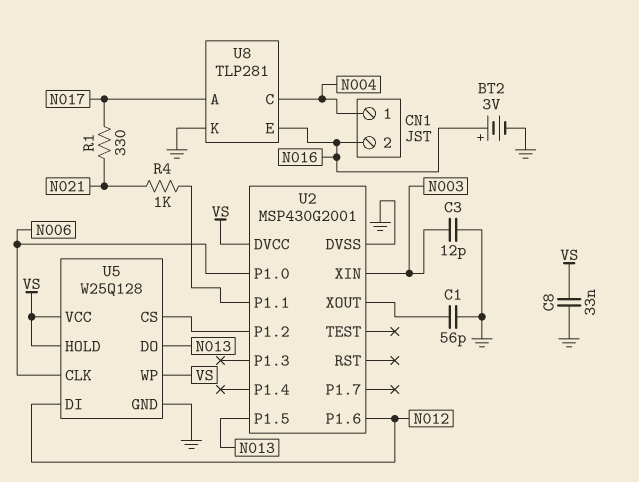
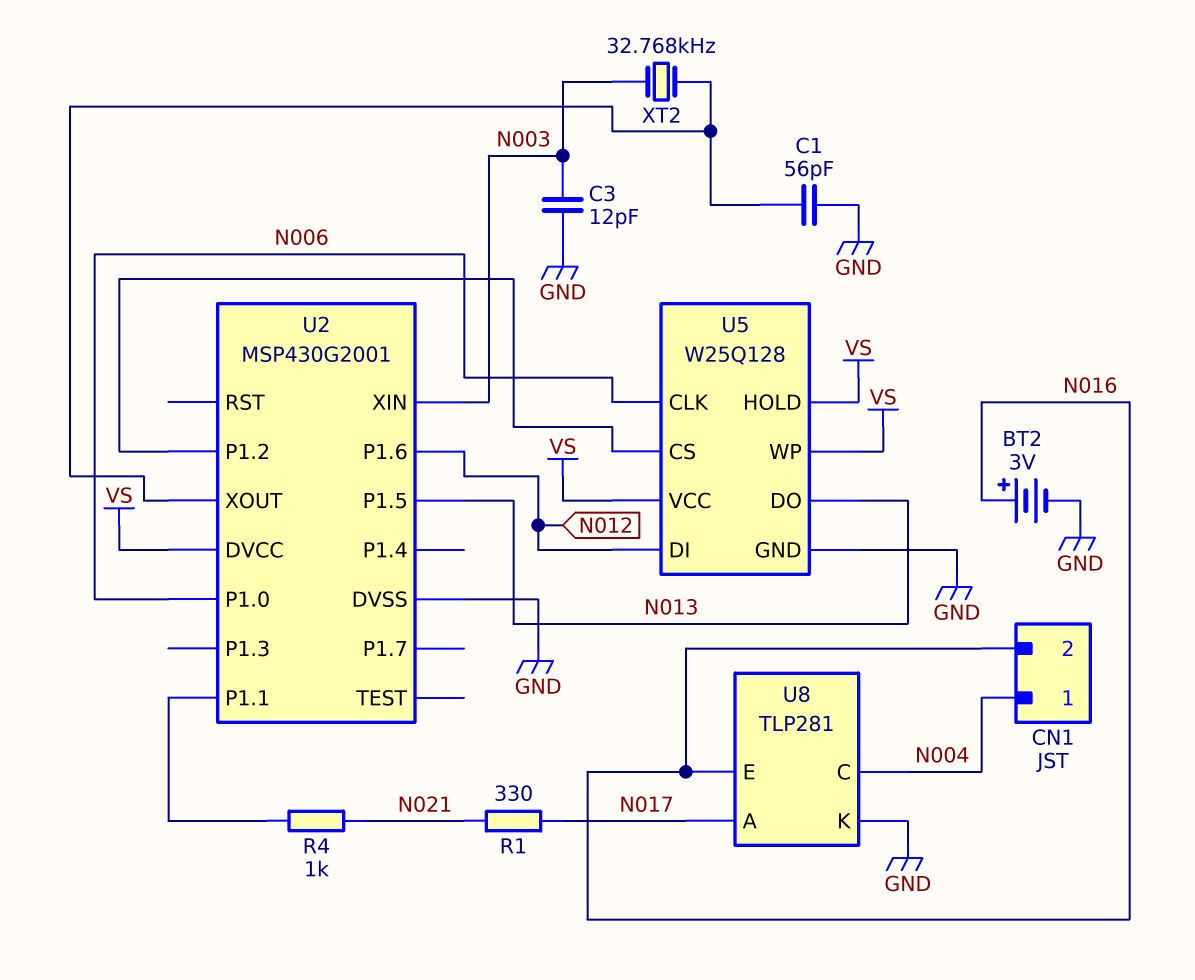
C8: 33nF (GND, VS) -> none
XT2: none -> 32.768kHz (N003, U2/XOUT)

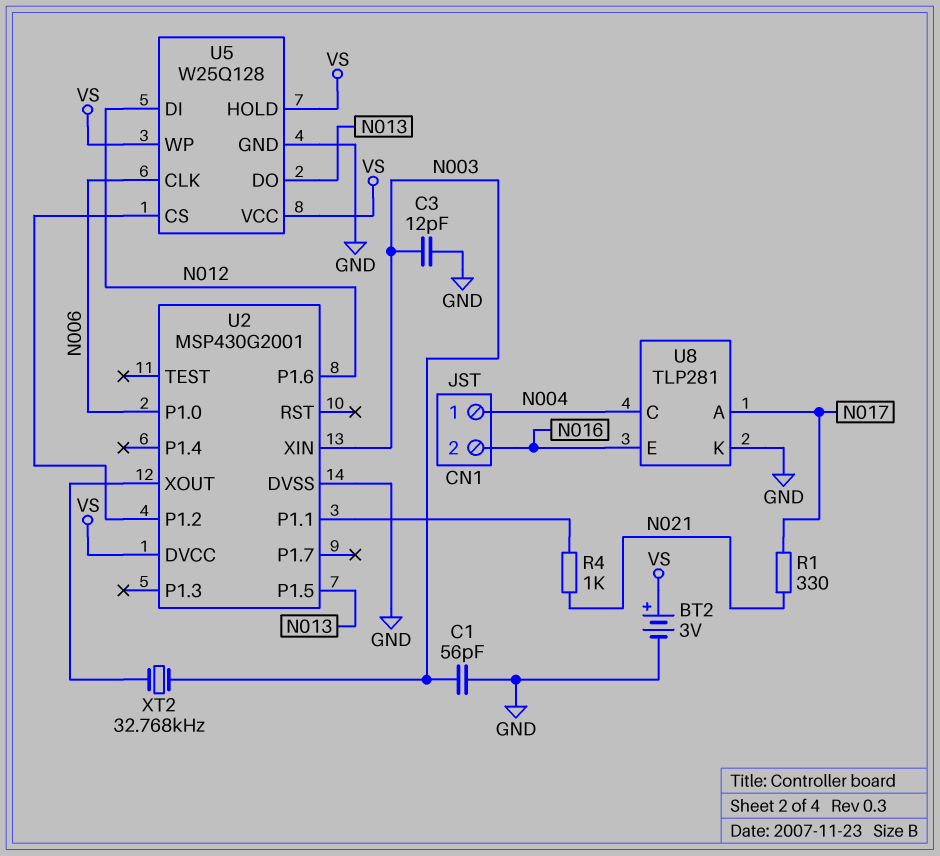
BT2: 3V (plus N016, minus GND) -> 3V (plus VS, minus GND)
C1: 56pF (GND, U2/XOUT) -> 56pF (GND, N003)

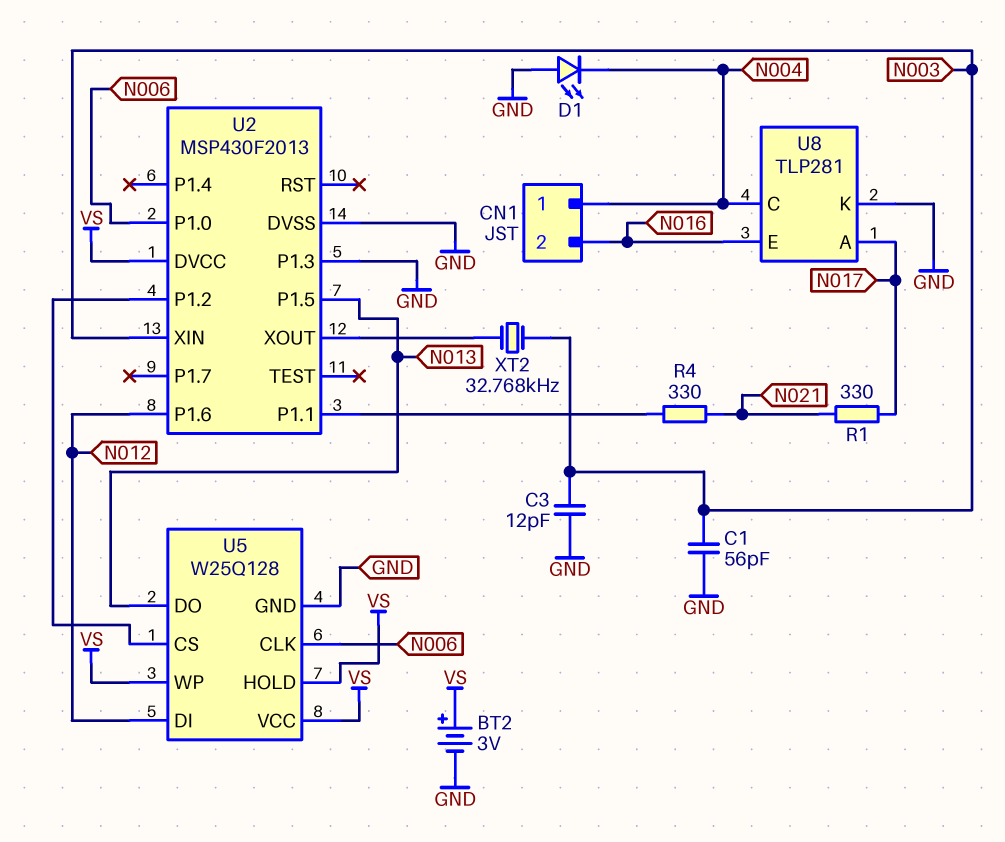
D1: none -> LED (A GND, K N004)
R4: 1k (N021, U2/P1.1) -> 330 (N021, U2/P1.1)
U2: MSP430G2001 -> MSP430F2013
U2 pin P1.3: none -> GND

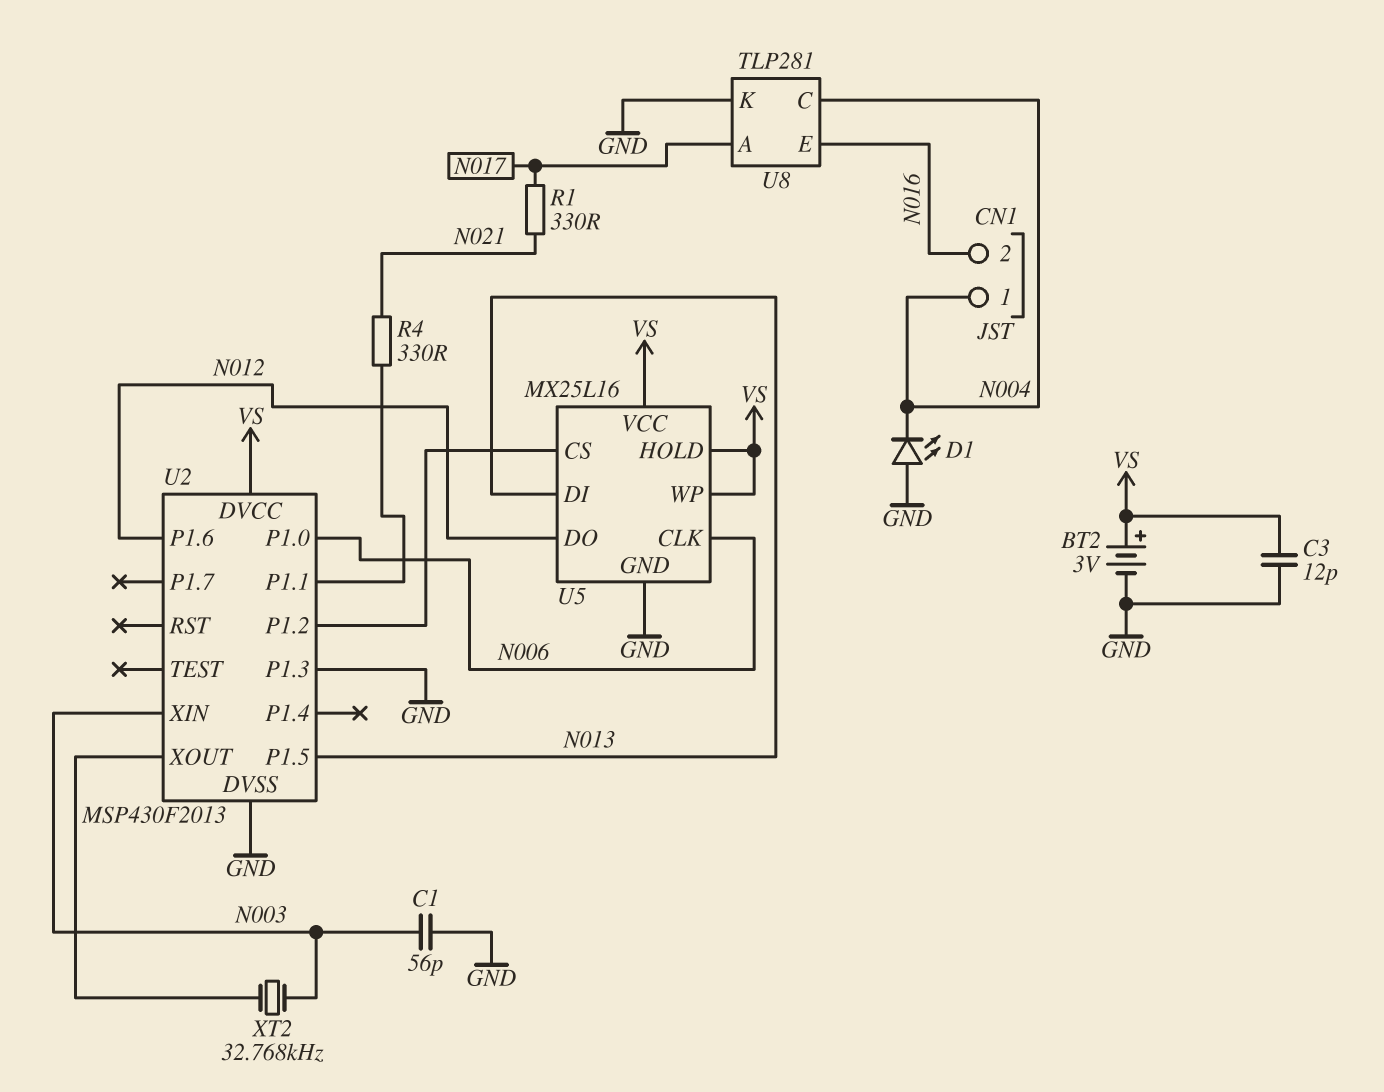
C3: 12pF (GND, N003) -> 12pF (GND, VS)
U5: W25Q128 -> MX25L16
U5 pin DI: N012 -> N013
U5 pin DO: N013 -> N012

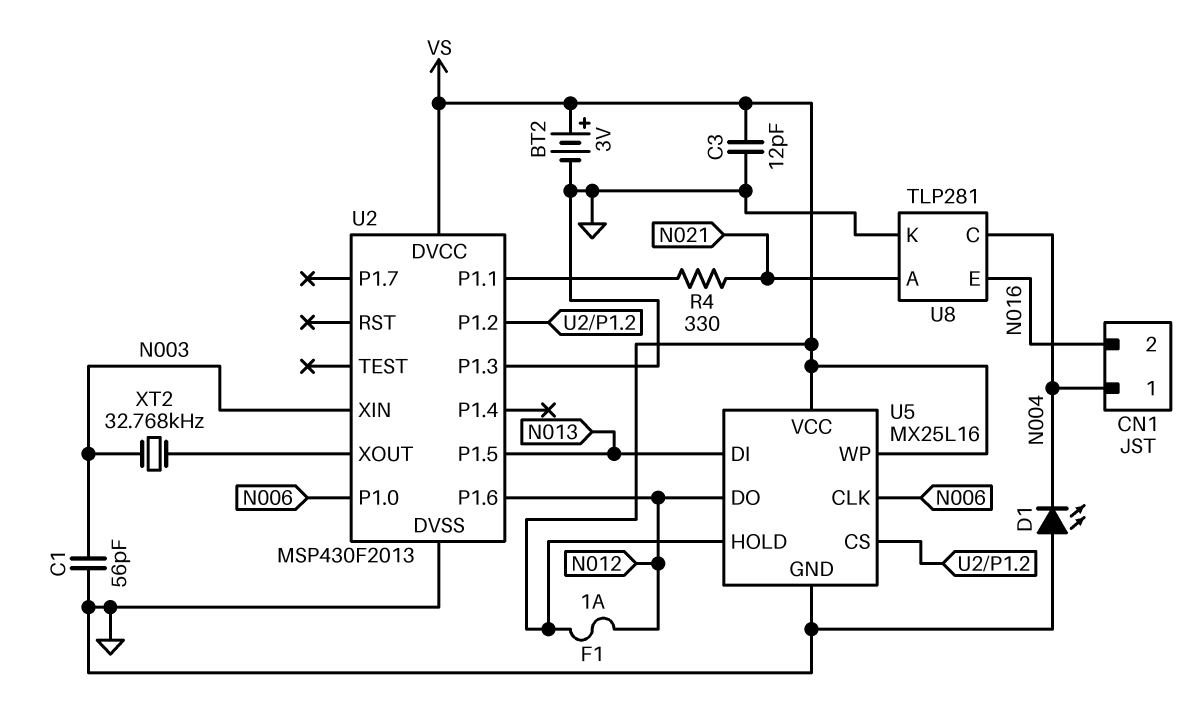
F1: none -> 1A (N012, VS)
R1: 330 (N017, N021) -> none
U8 pin A: N017 -> N021

